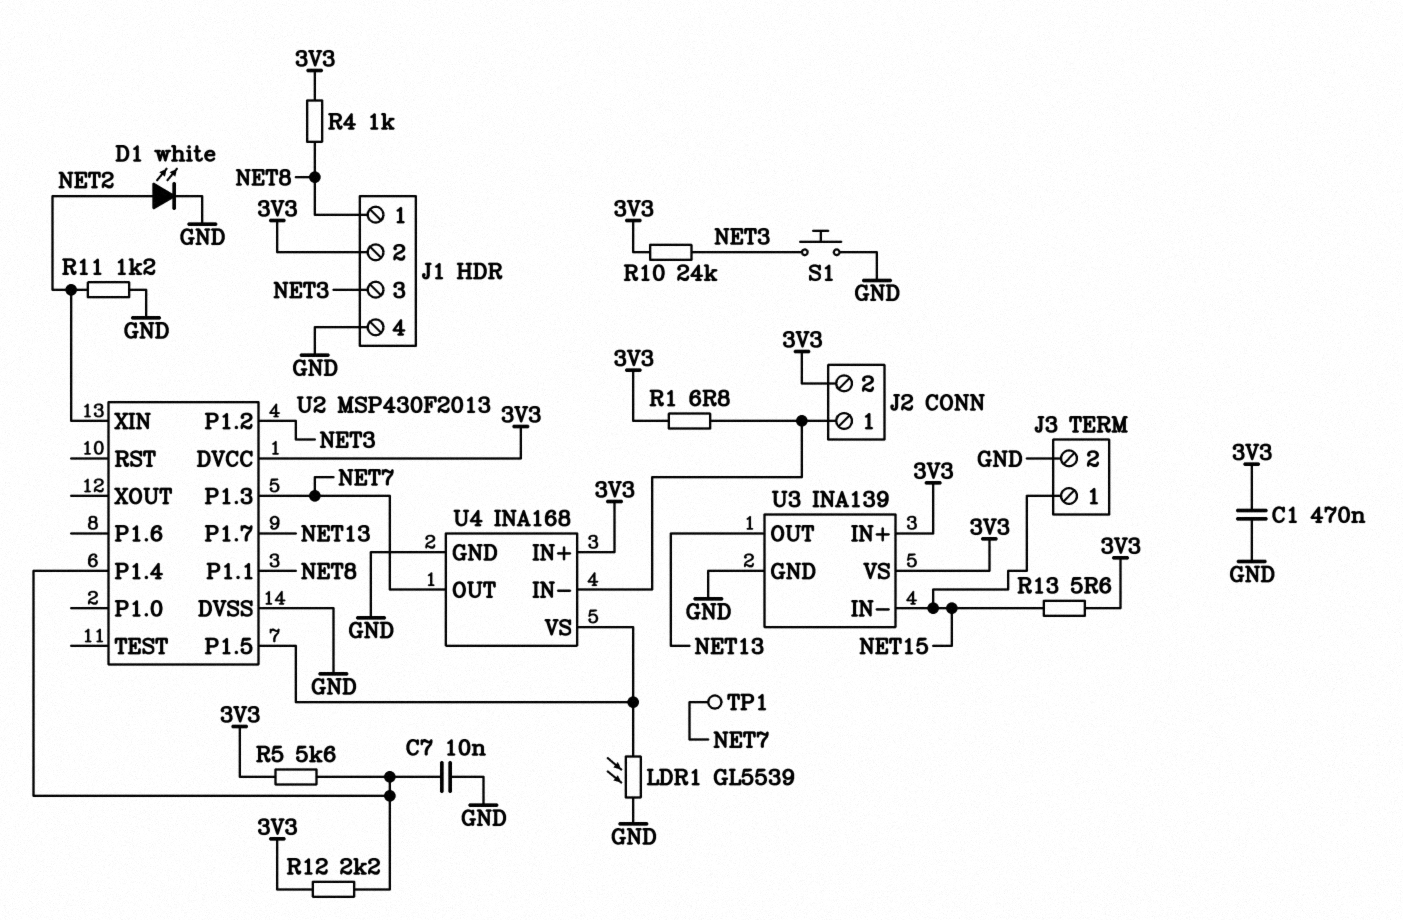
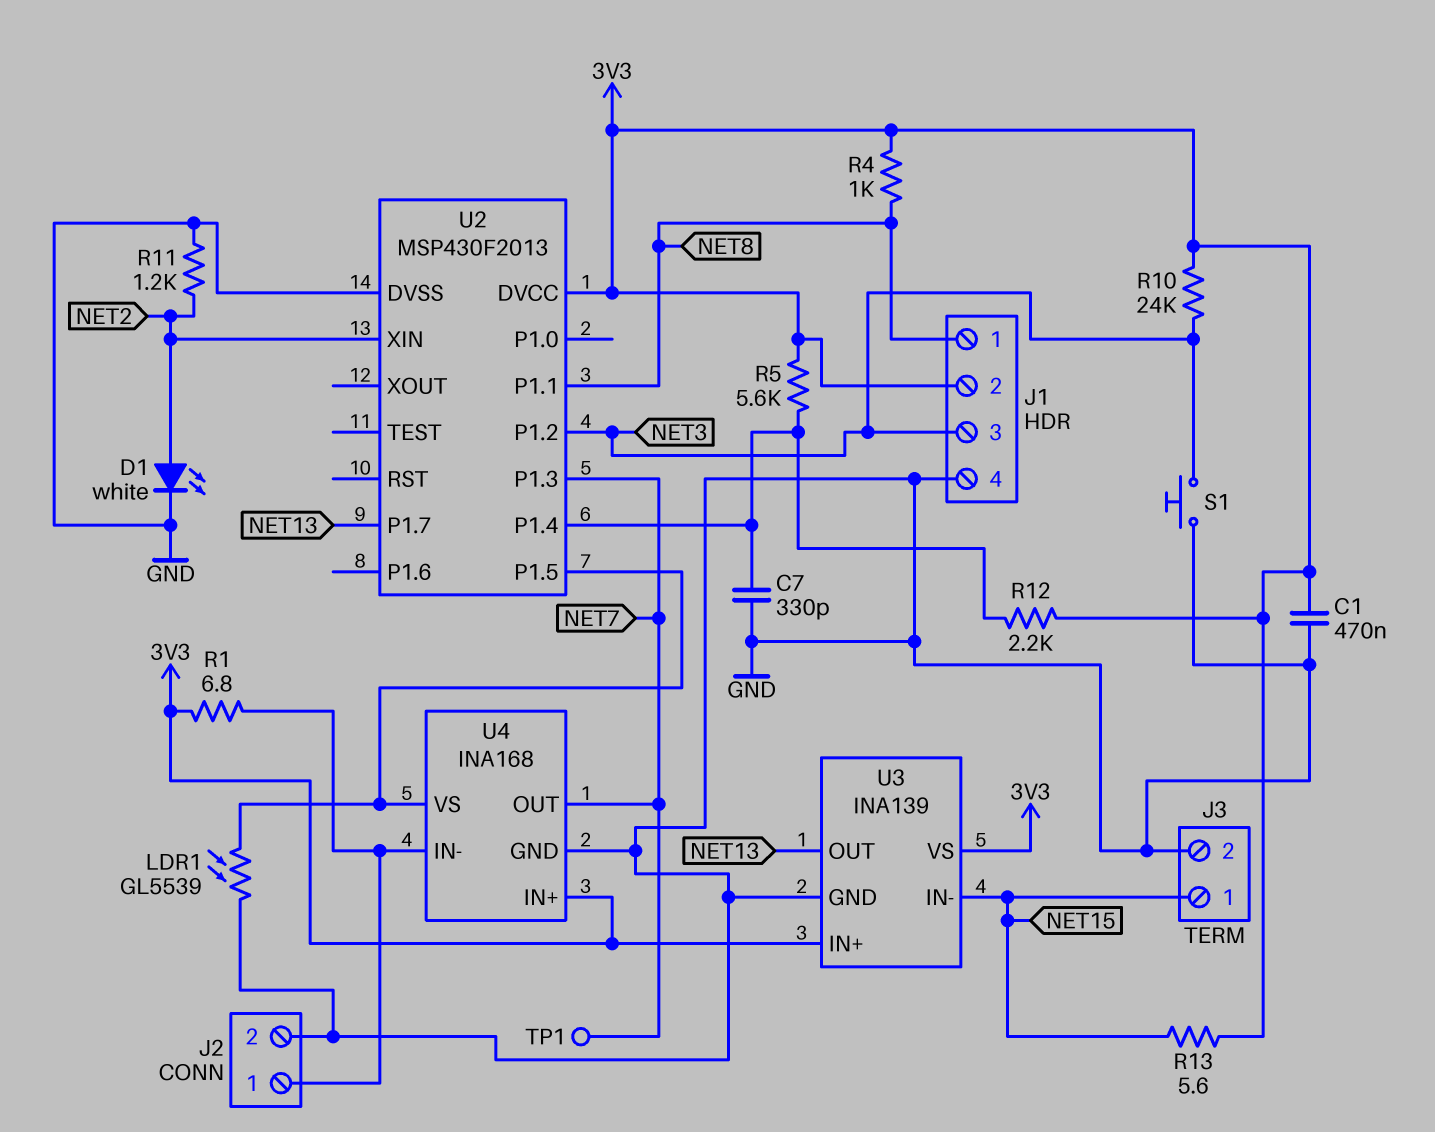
C7: 10nF (GND, U2/P1.4) -> 330pF (GND, U2/P1.4)
J2 pin 2: 3V3 -> GND

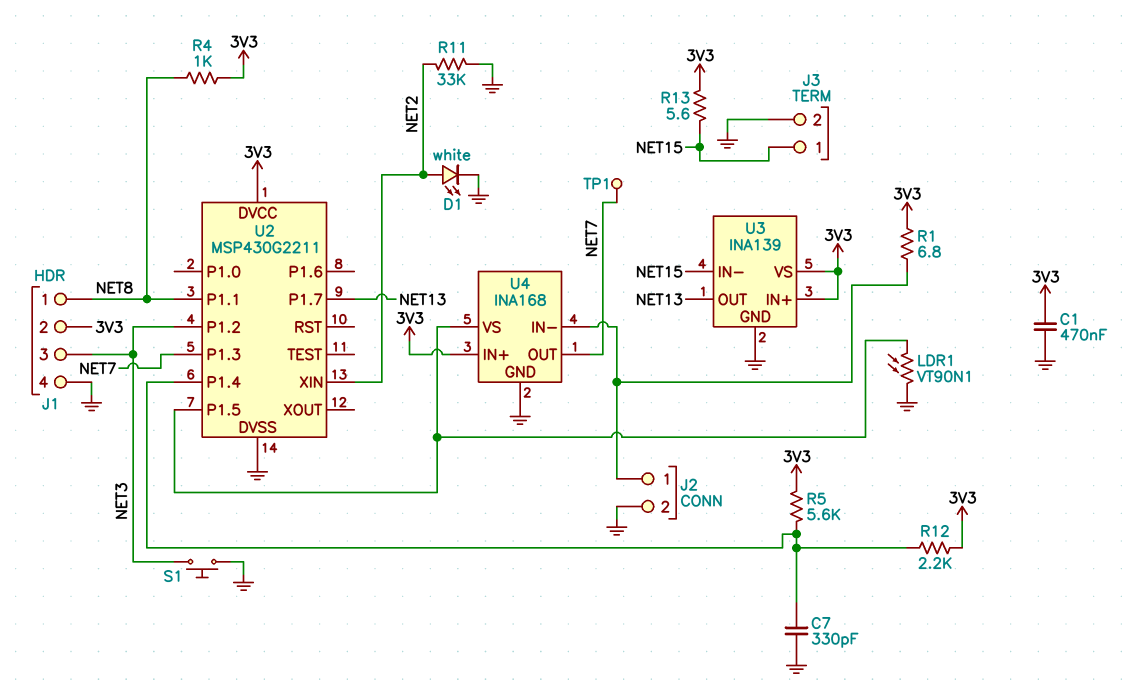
LDR1: GL5539 (GND, U2/P1.5) -> VT90N1 (GND, U2/P1.5)
R10: 24k (3V3, NET3) -> none
R11: 1.2k (GND, NET2) -> 33k (GND, NET2)
U2: MSP430F2013 -> MSP430G2211

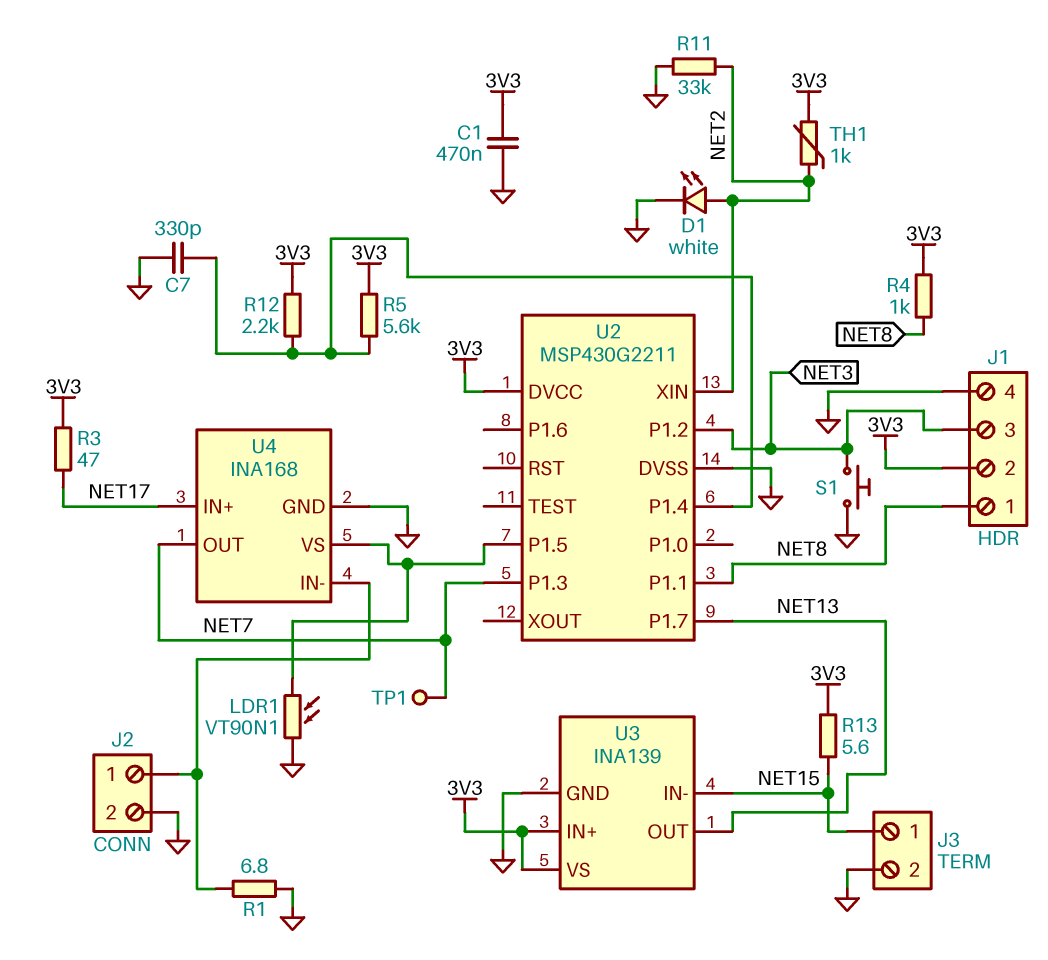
R1: 6.8 (3V3, J2/1) -> 6.8 (GND, J2/1)
R3: none -> 47 (3V3, NET17)
TH1: none -> 1k (3V3, NET2)
U4 pin IN+: 3V3 -> NET17

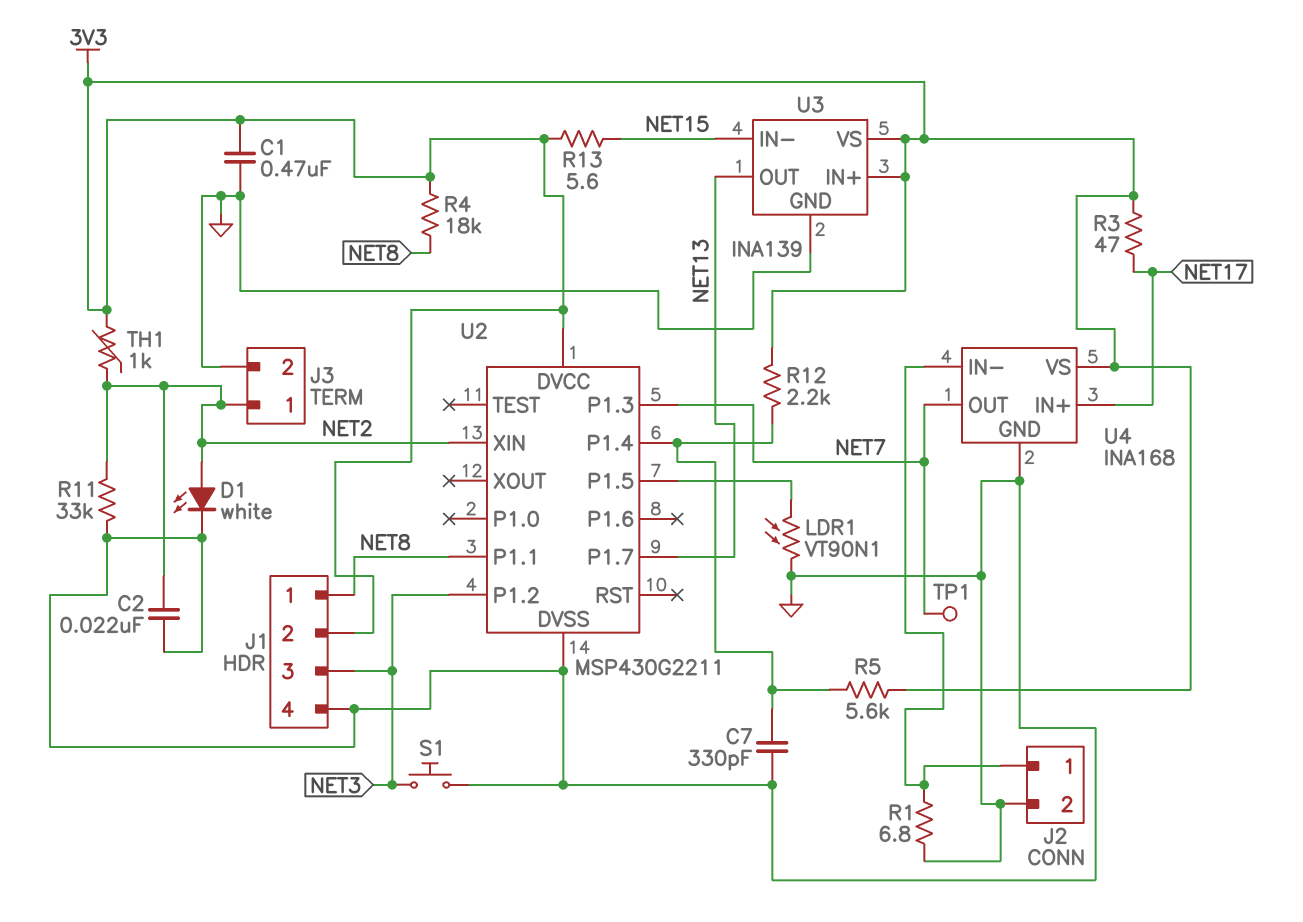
C2: none -> 22nF (GND, NET2)
J3 pin 1: NET15 -> NET2
R4: 1k (3V3, NET8) -> 18k (3V3, NET8)
U4 pin VS: U2/P1.5 -> 3V3

